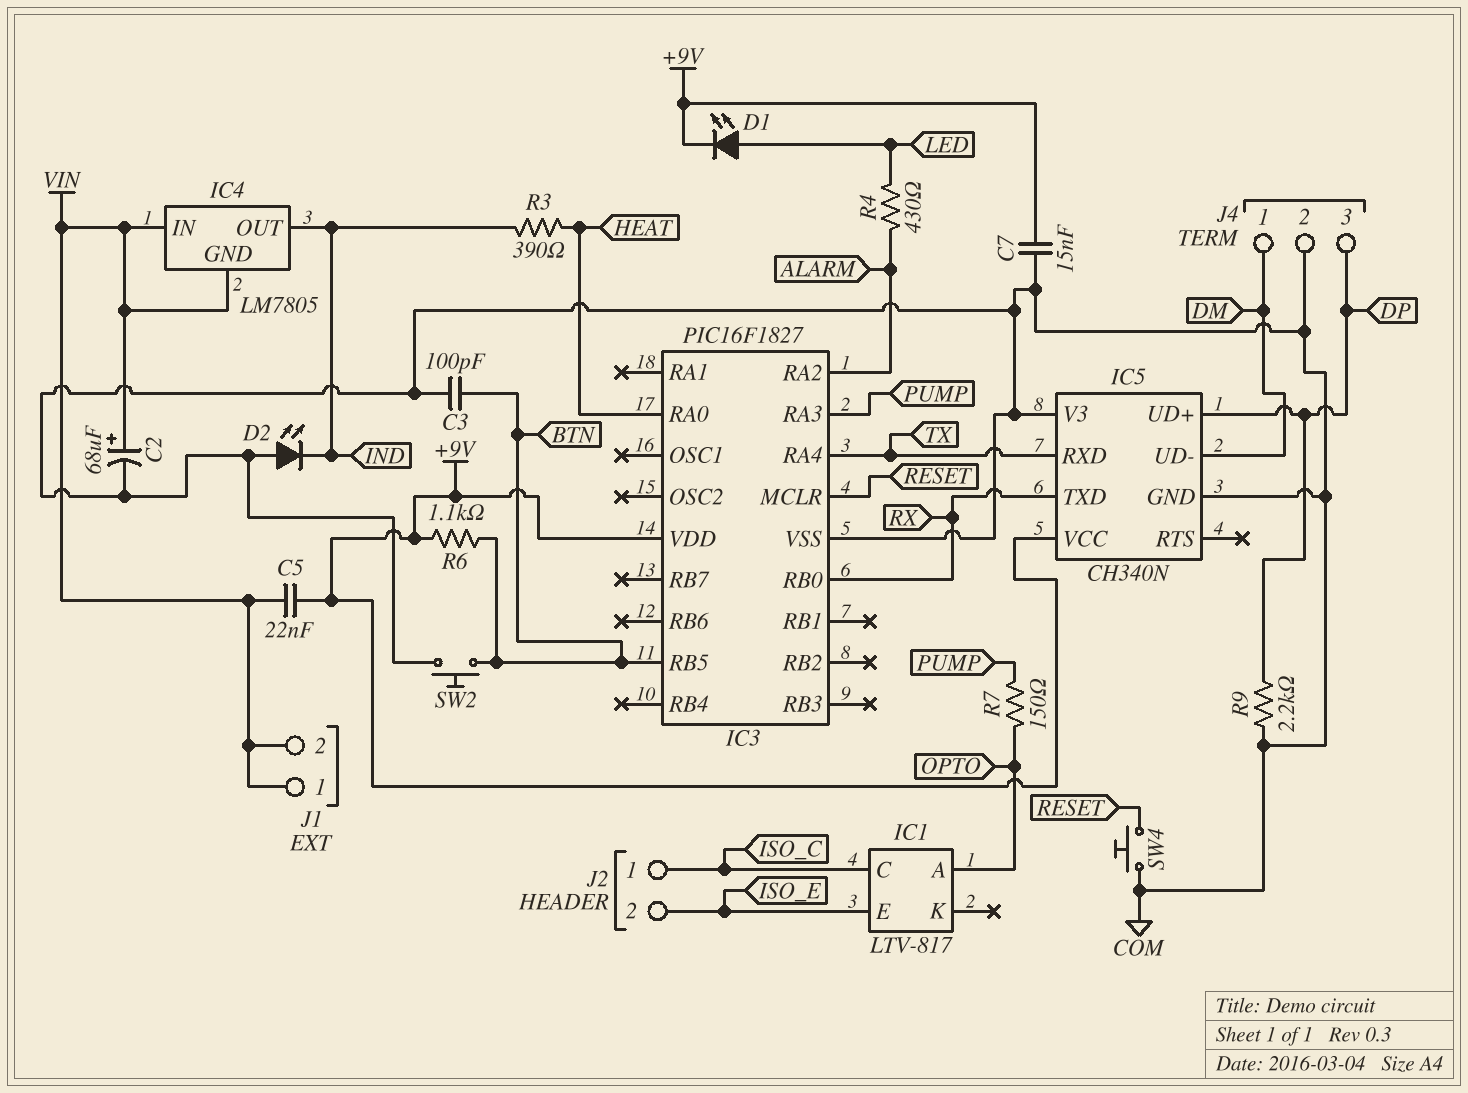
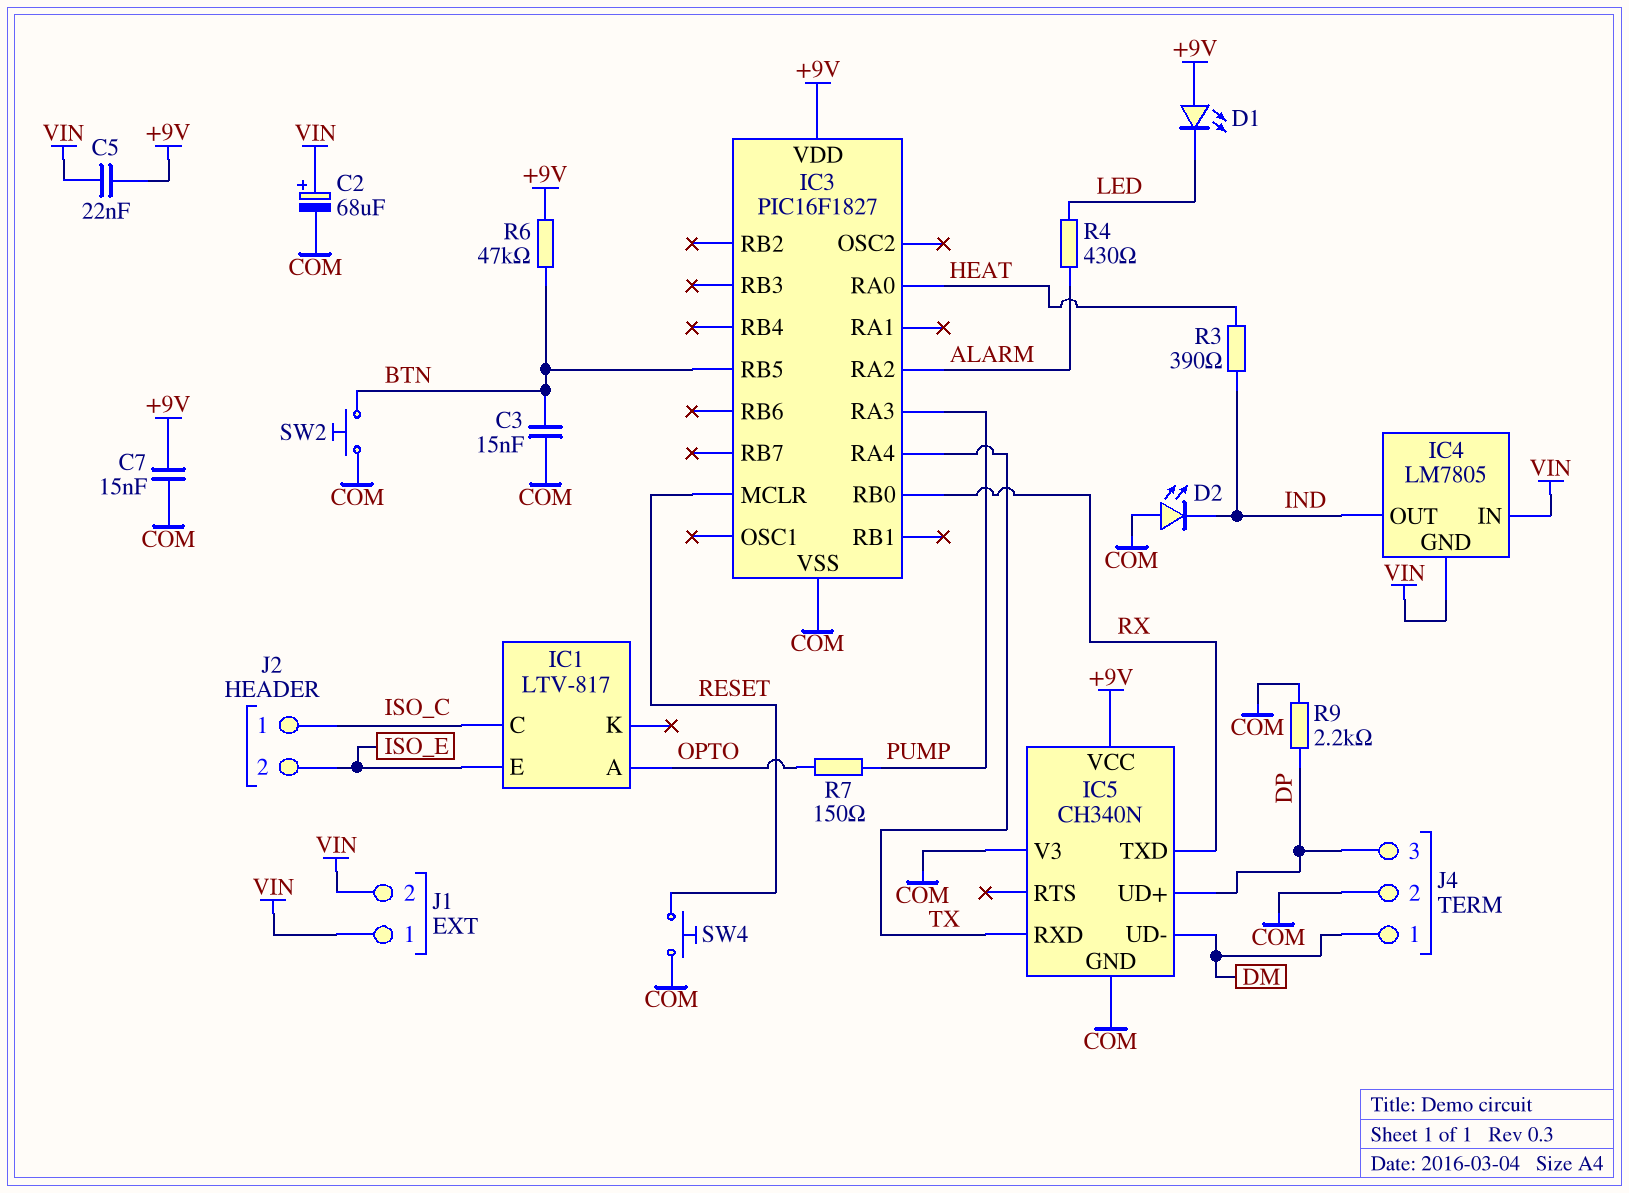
C3: 100pF (BTN, COM) -> 15nF (BTN, COM)
D1: LED (A LED, K +9V) -> LED (A +9V, K LED)
R6: 1.1k (+9V, BTN) -> 47k (+9V, BTN)

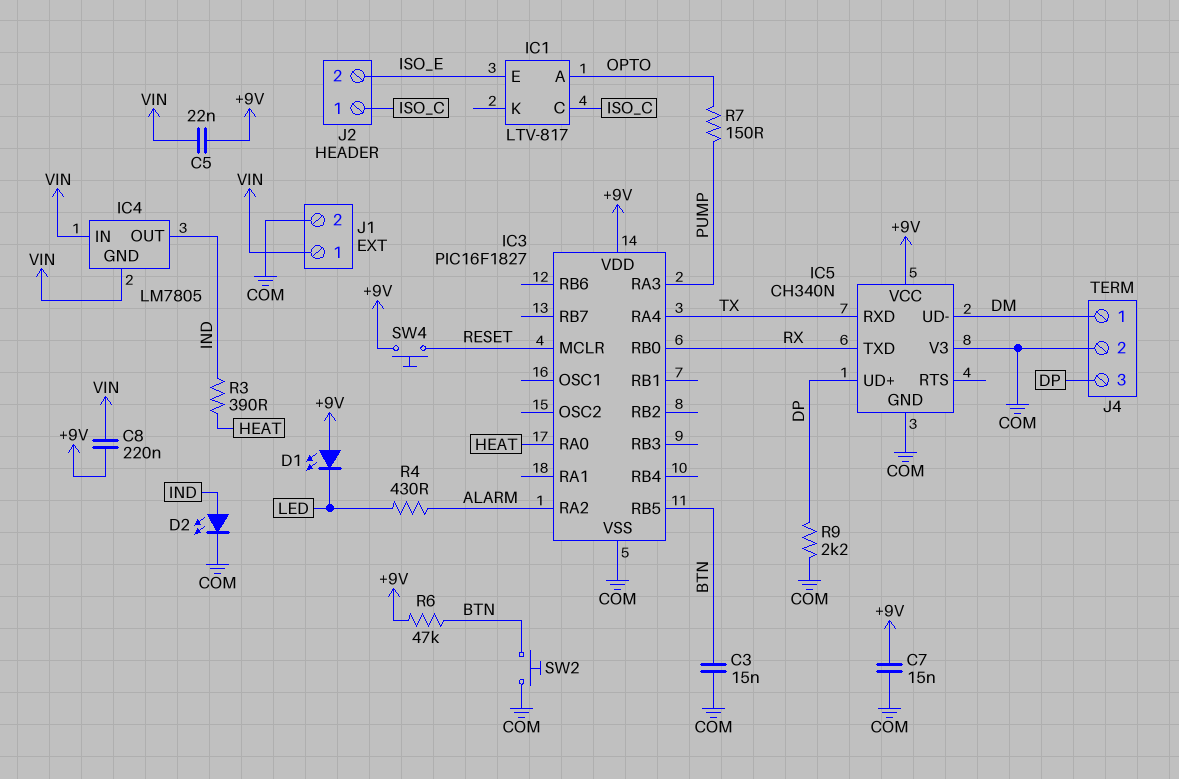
C2: 68uF (plus VIN, minus COM) -> none
C8: none -> 220nF (+9V, VIN)
D2: LED (A COM, K IND) -> LED (A IND, K COM)
J1 pin 2: VIN -> COM
SW4: button (COM, RESET) -> button (+9V, RESET)

